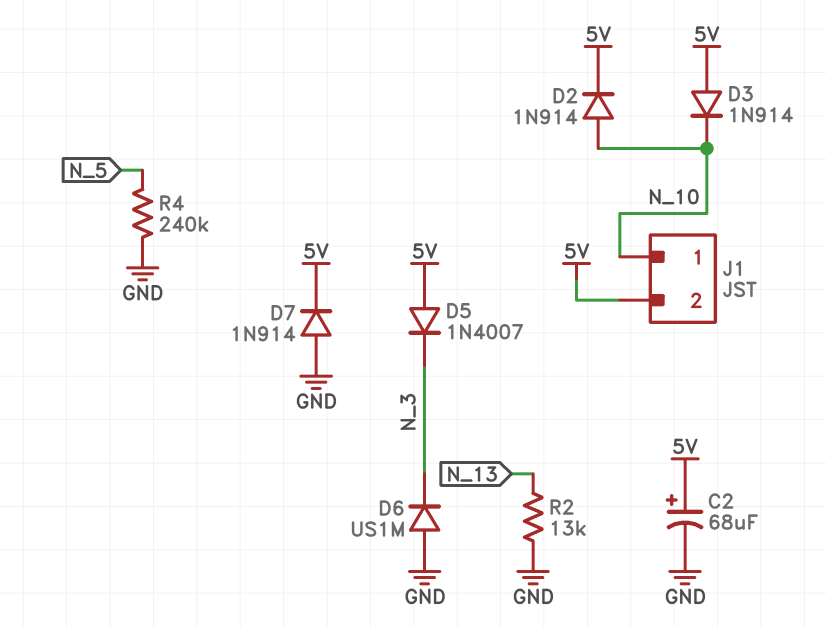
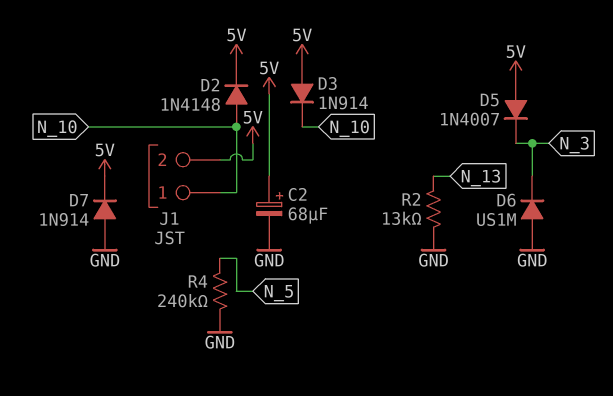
D2: diode 1N914 (A N_10, K 5V) -> diode 1N4148 (A N_10, K 5V)

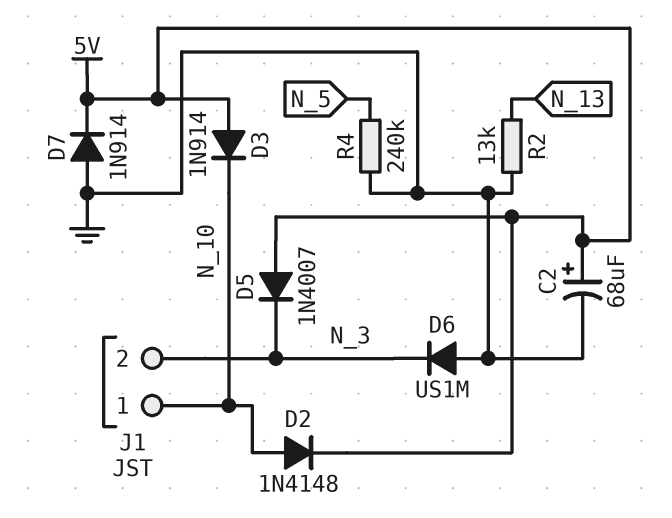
J1 pin 2: 5V -> N_3

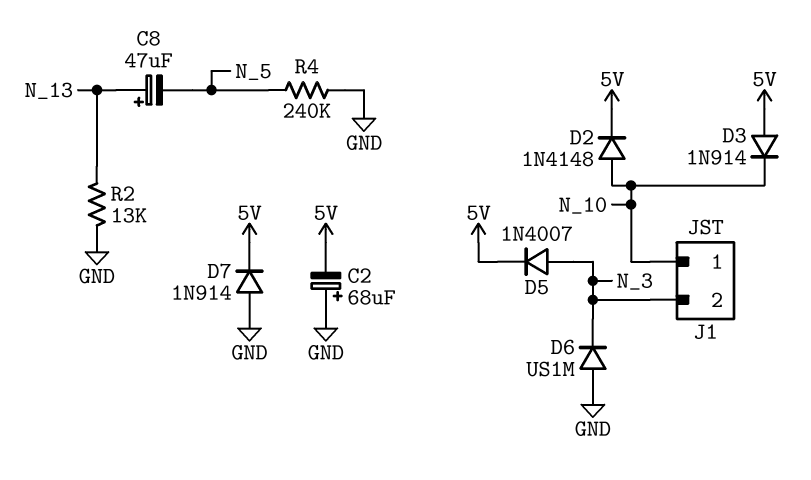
C2: 68uF (plus 5V, minus GND) -> 68uF (plus GND, minus 5V)
C8: none -> 47uF (plus N_13, minus N_5)
D5: diode 1N4007 (A 5V, K N_3) -> diode 1N4007 (A N_3, K 5V)

